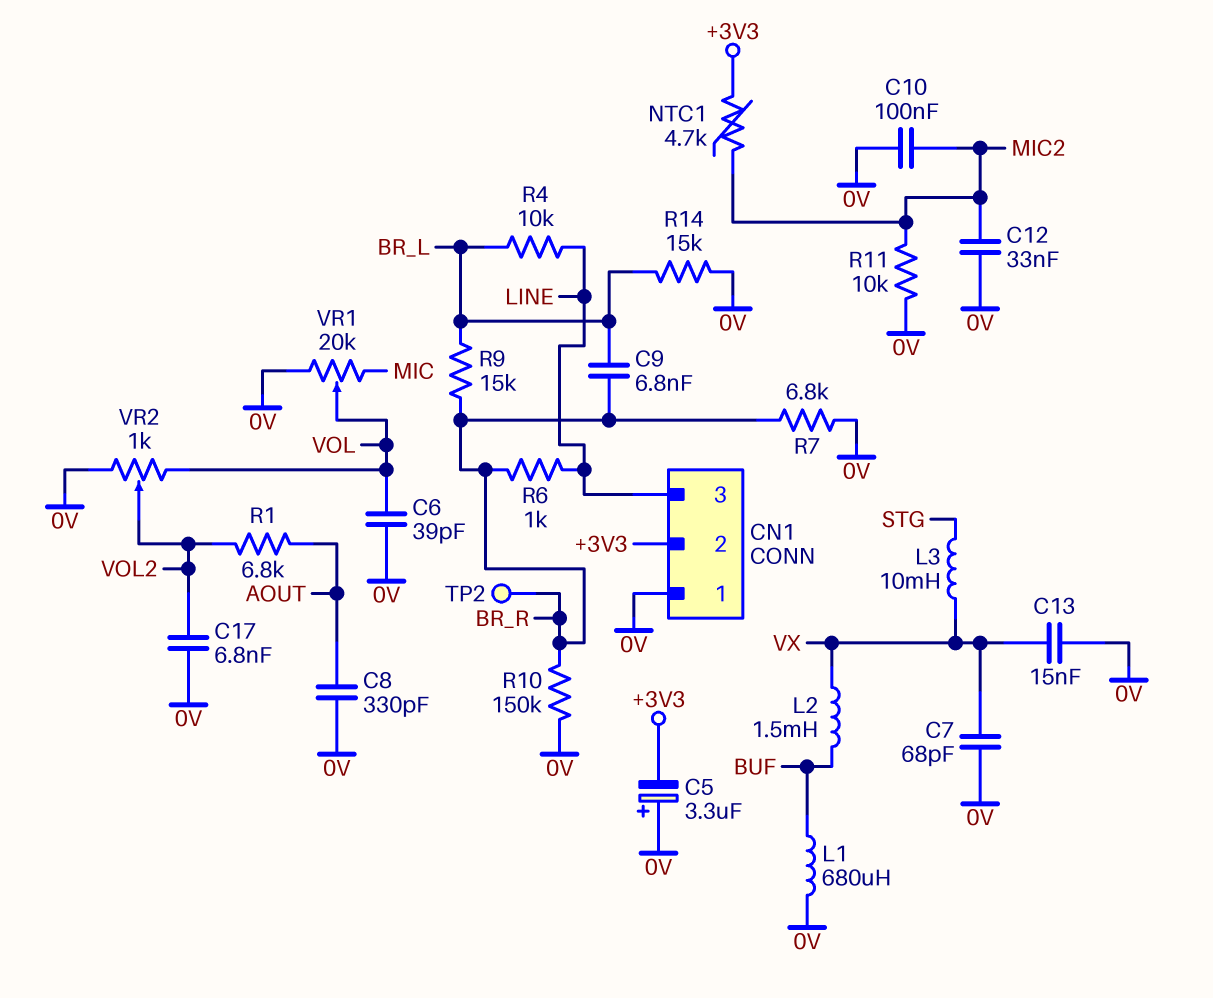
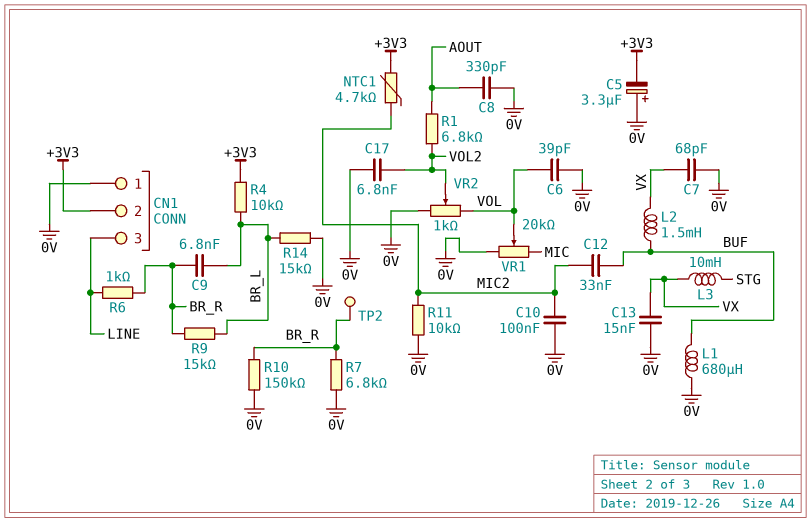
C12: 33nF (0V, MIC2) -> 33nF (BUF, MIC2)
R4: 10k (BR_L, LINE) -> 10k (+3V3, BR_L)

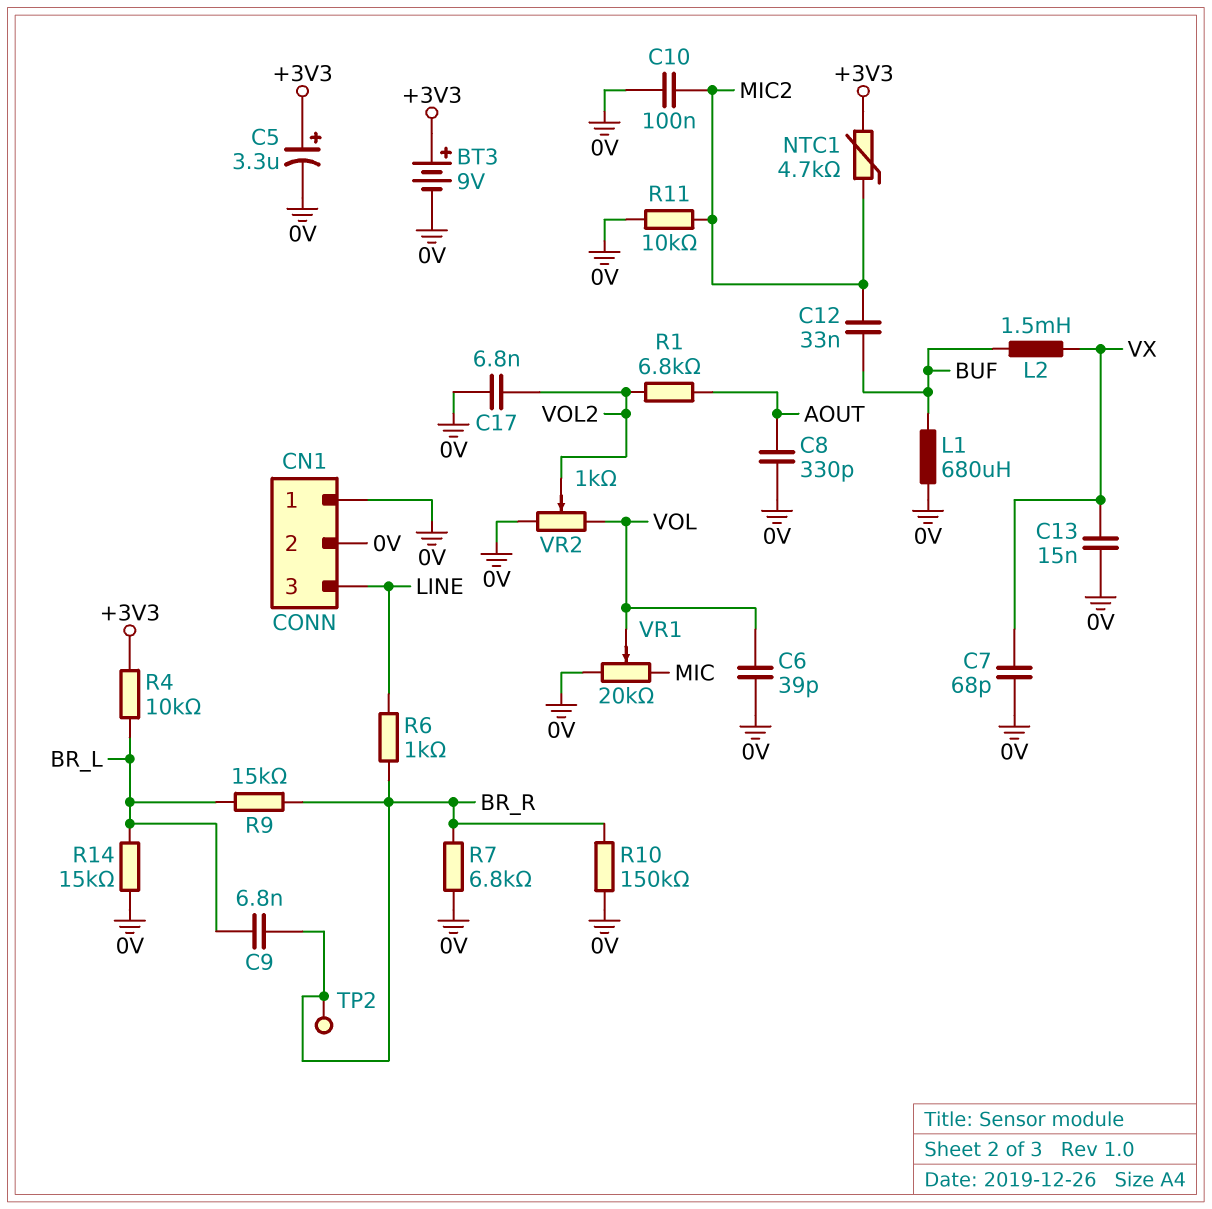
BT3: none -> 9V (plus +3V3, minus 0V)
C5: 3.3uF (plus 0V, minus +3V3) -> 3.3uF (plus +3V3, minus 0V)
CN1 pin 2: +3V3 -> 0V
L3: 10mH (STG, VX) -> none

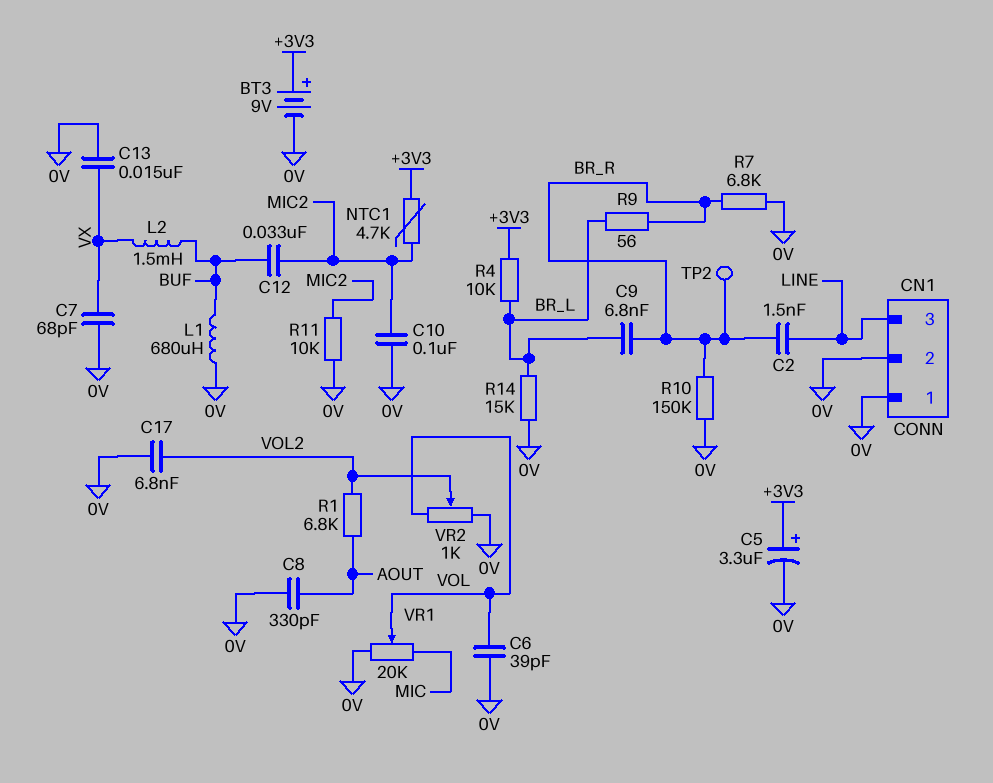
C2: none -> 1.5nF (BR_R, LINE)
R6: 1k (BR_R, LINE) -> none
R9: 15k (BR_L, BR_R) -> 56 (BR_L, BR_R)

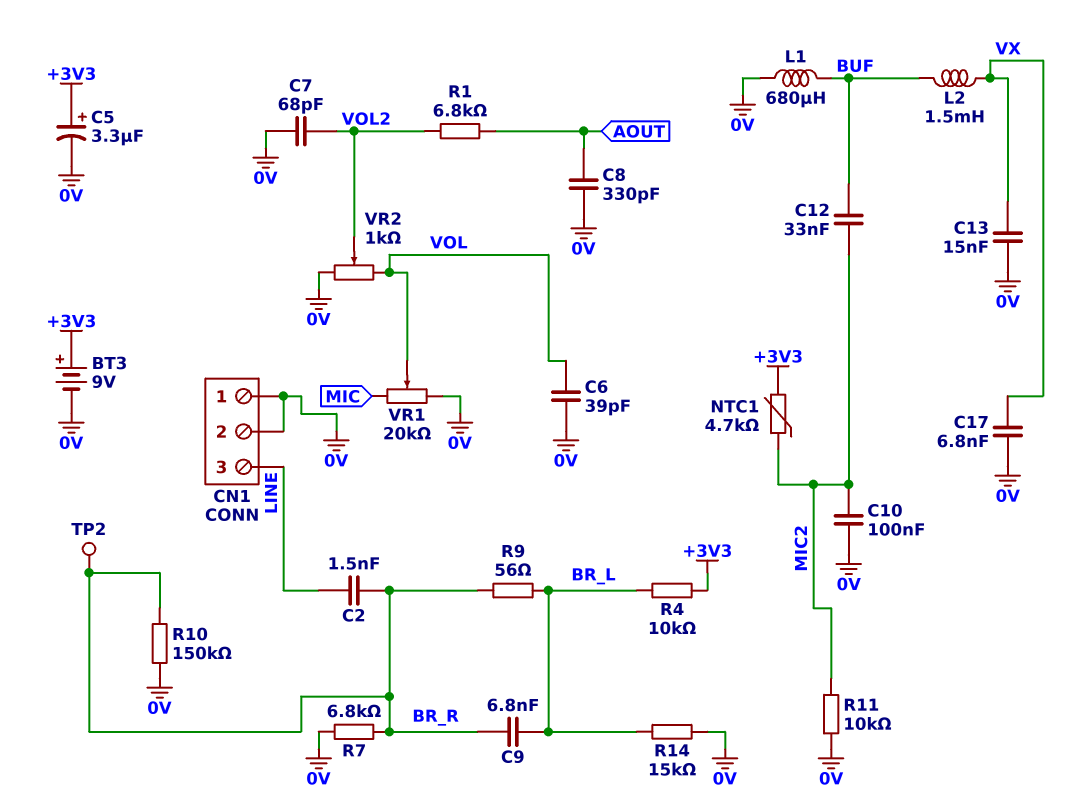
C7: 68pF (0V, VX) -> 68pF (0V, VOL2)
C17: 6.8nF (0V, VOL2) -> 6.8nF (0V, VX)

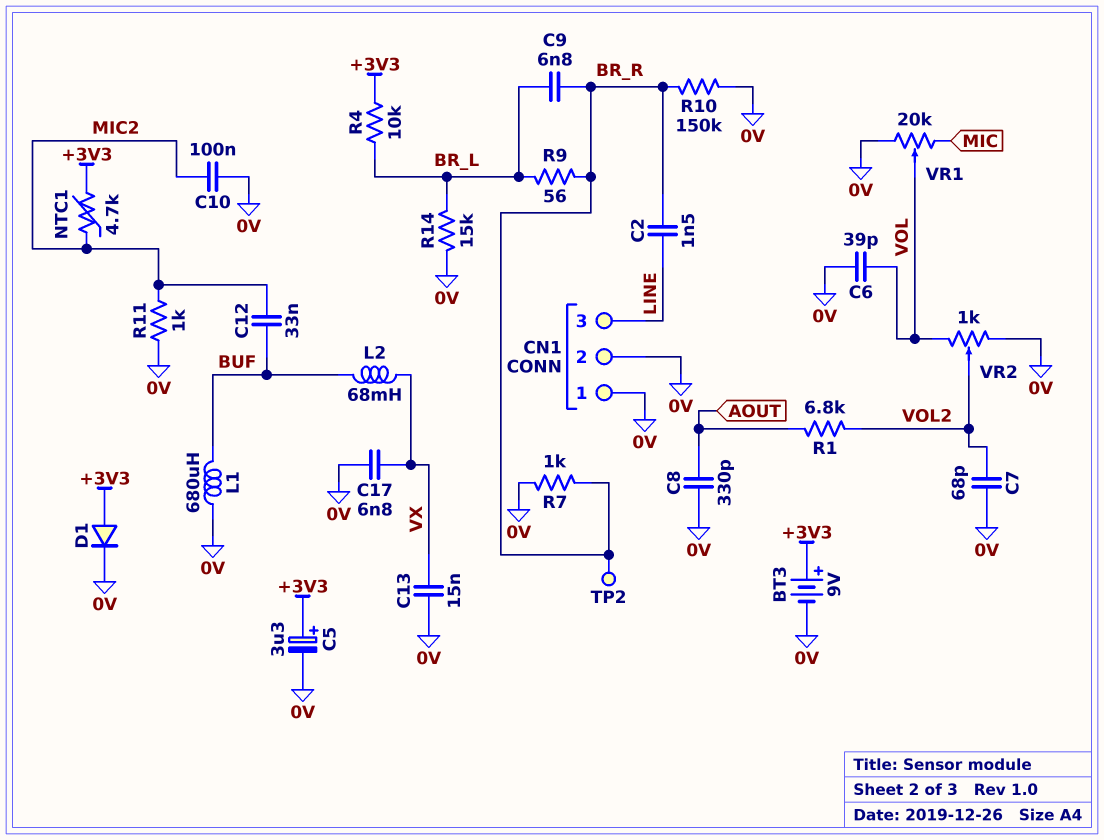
D1: none -> diode (A +3V3, K 0V)
L2: 1.5mH (BUF, VX) -> 68mH (BUF, VX)
R7: 6.8k (0V, BR_R) -> 1k (0V, BR_R)
R11: 10k (0V, MIC2) -> 1k (0V, MIC2)

